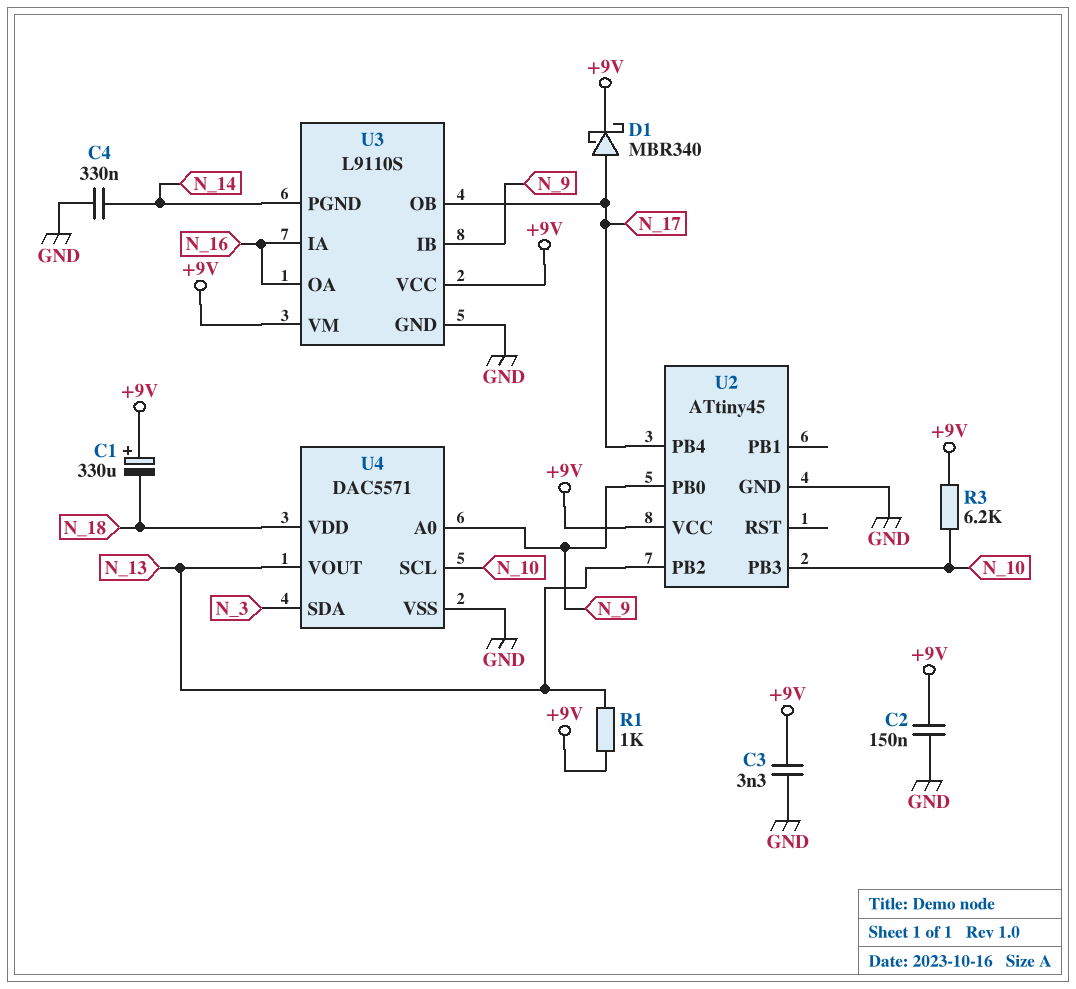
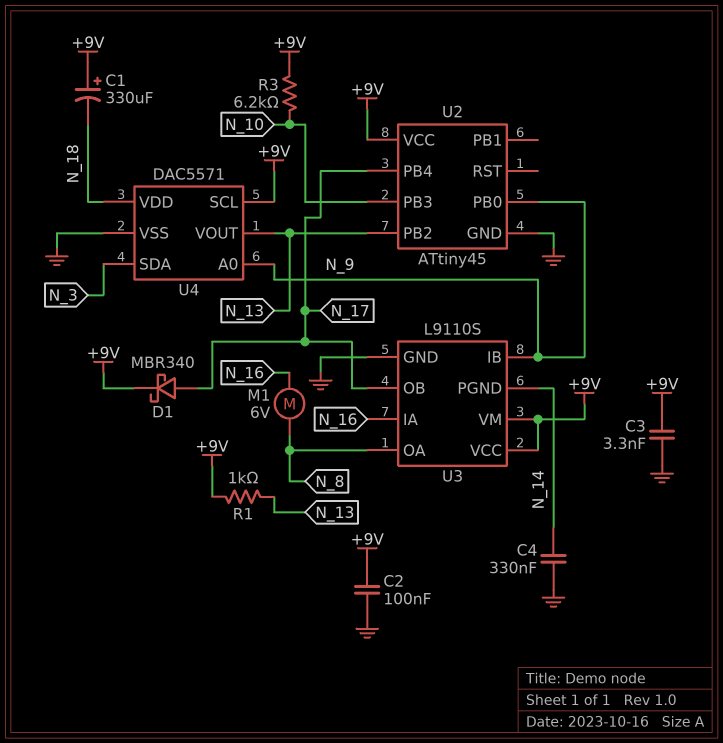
C2: 150nF (+9V, GND) -> 100nF (+9V, GND)
M1: none -> motor 6V (N_8, N_16)
U3 pin OA: N_16 -> N_8
U4 pin SCL: N_10 -> +9V

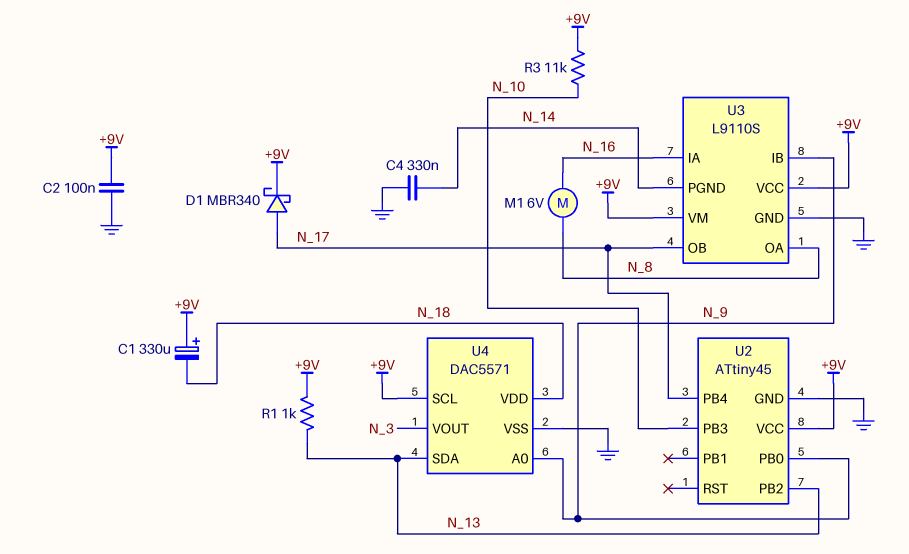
C3: 3.3nF (+9V, GND) -> none
R3: 6.2k (+9V, N_10) -> 11k (+9V, N_10)
U4 pin SDA: N_3 -> N_13
U4 pin VOUT: N_13 -> N_3

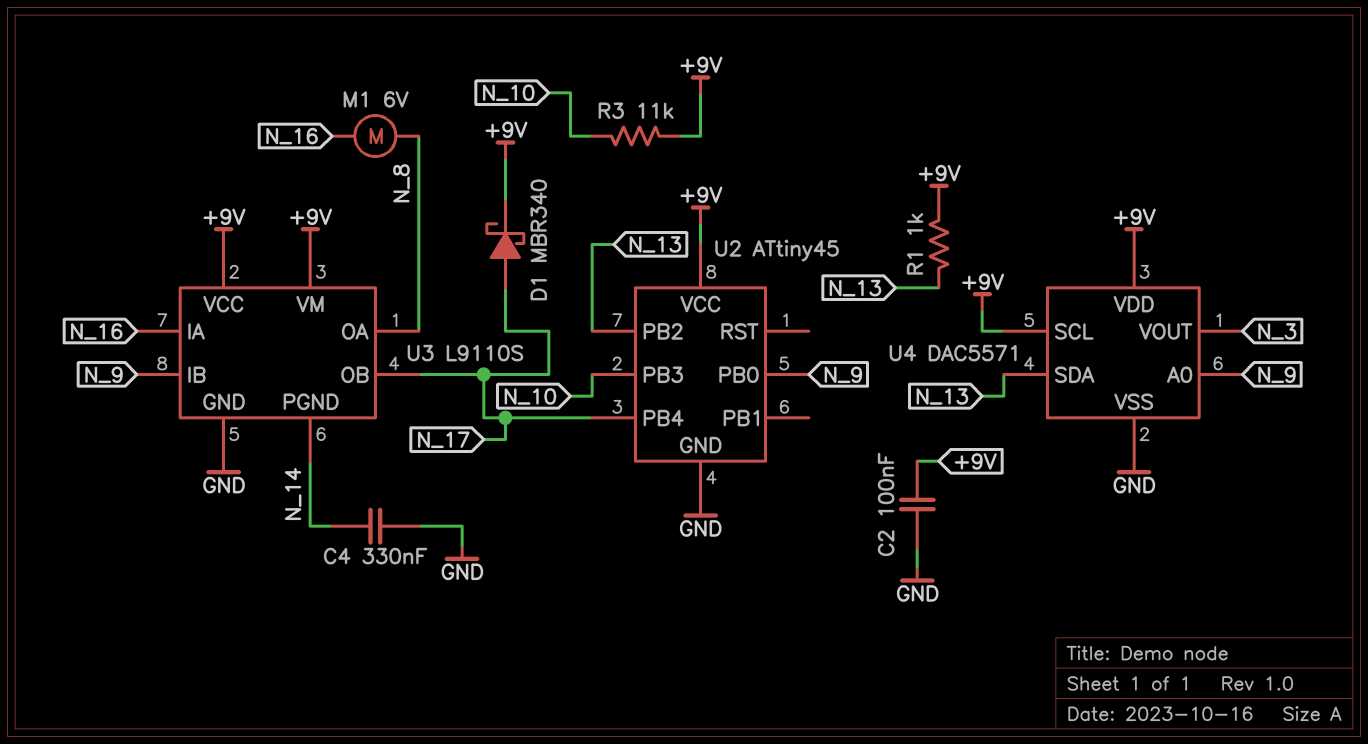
C1: 330uF (plus +9V, minus N_18) -> none
U4 pin VDD: N_18 -> +9V

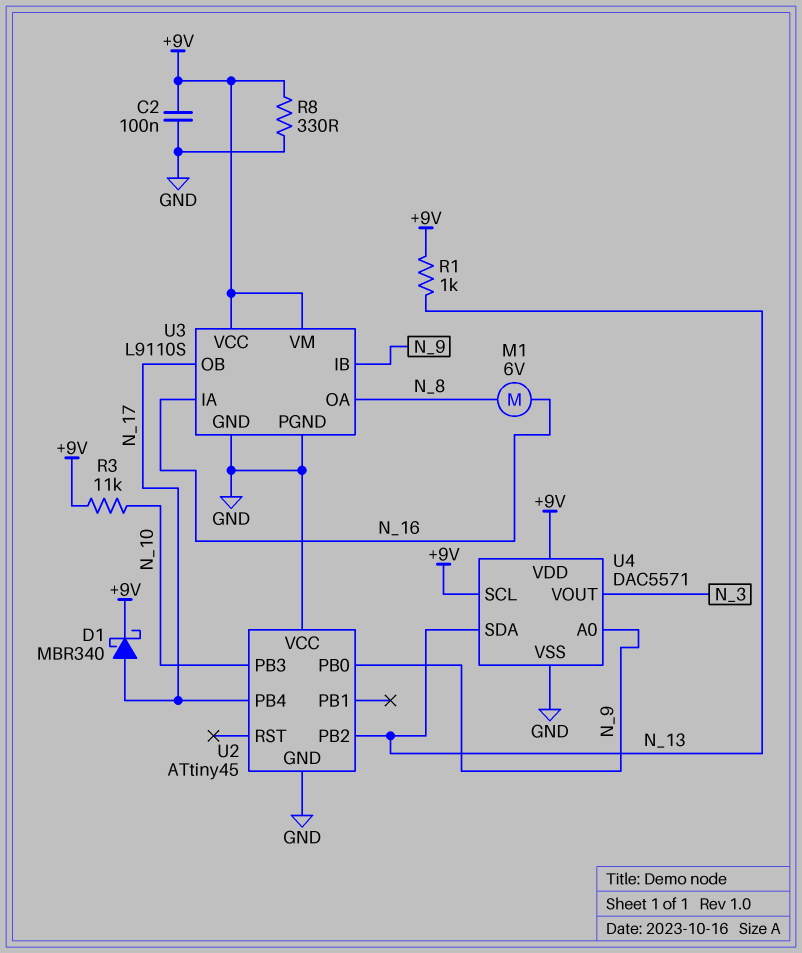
C4: 330nF (GND, N_14) -> none
R8: none -> 330 (+9V, GND)
U2 pin VCC: +9V -> GND
U3 pin PGND: N_14 -> GND

